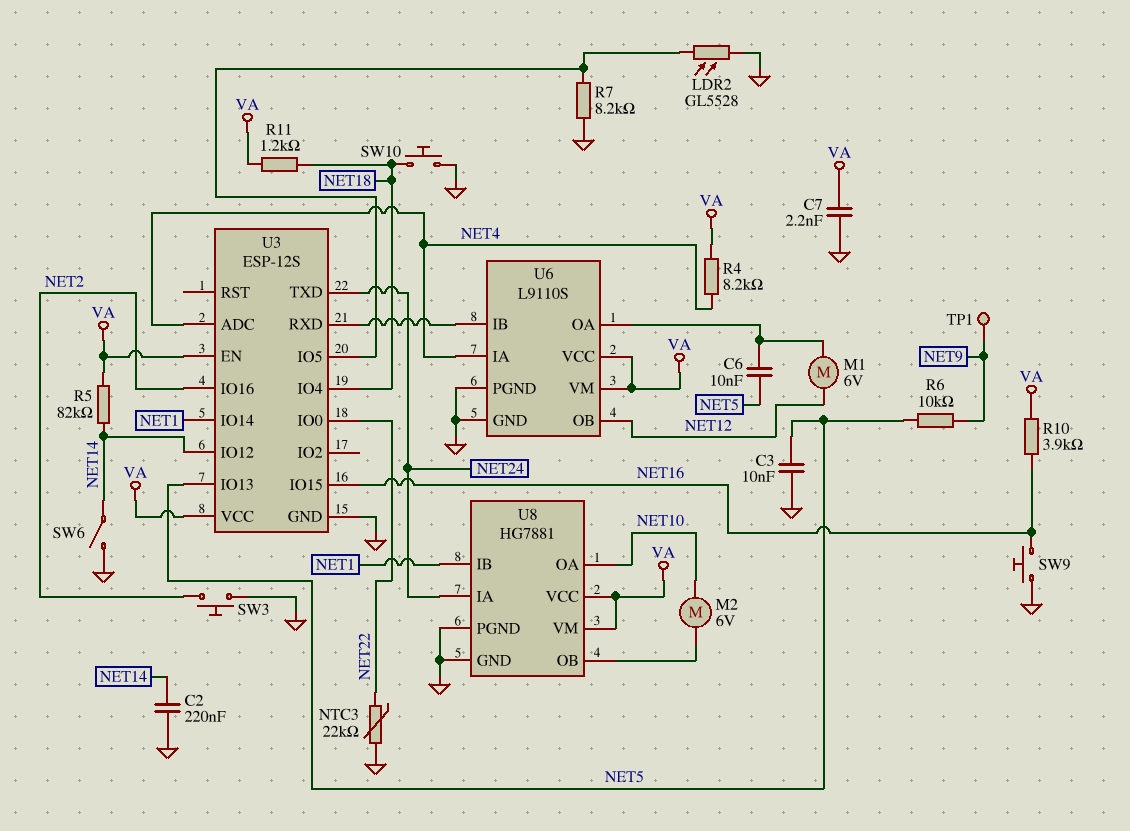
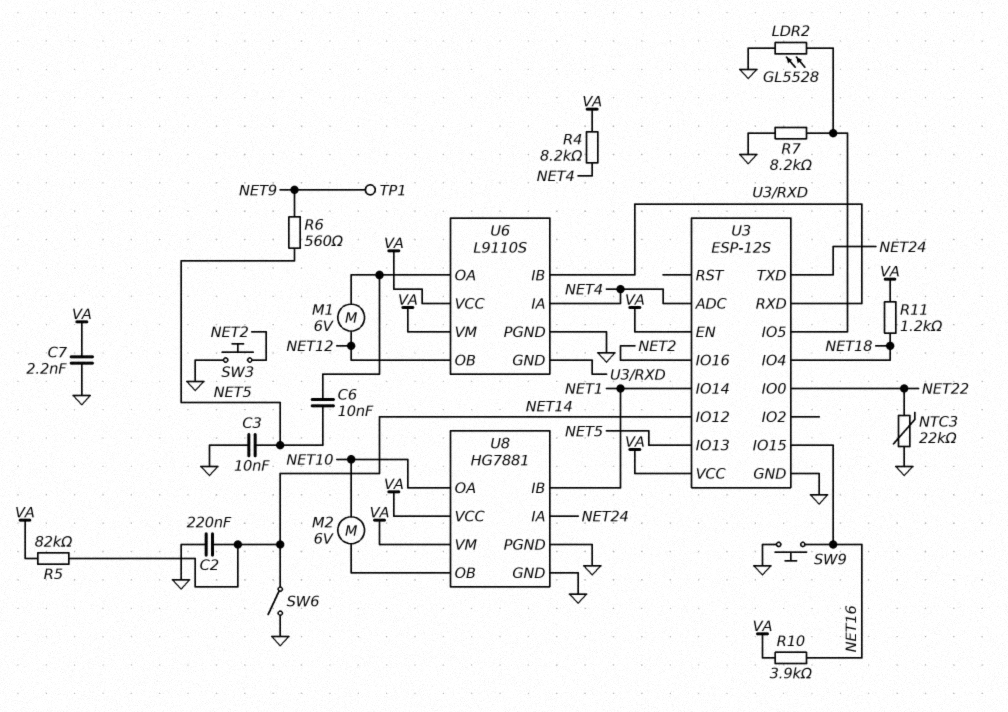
R6: 10k (NET5, NET9) -> 560 (NET5, NET9)
SW10: button (GND, NET18) -> none
U6 pin GND: GND -> U3/RXD

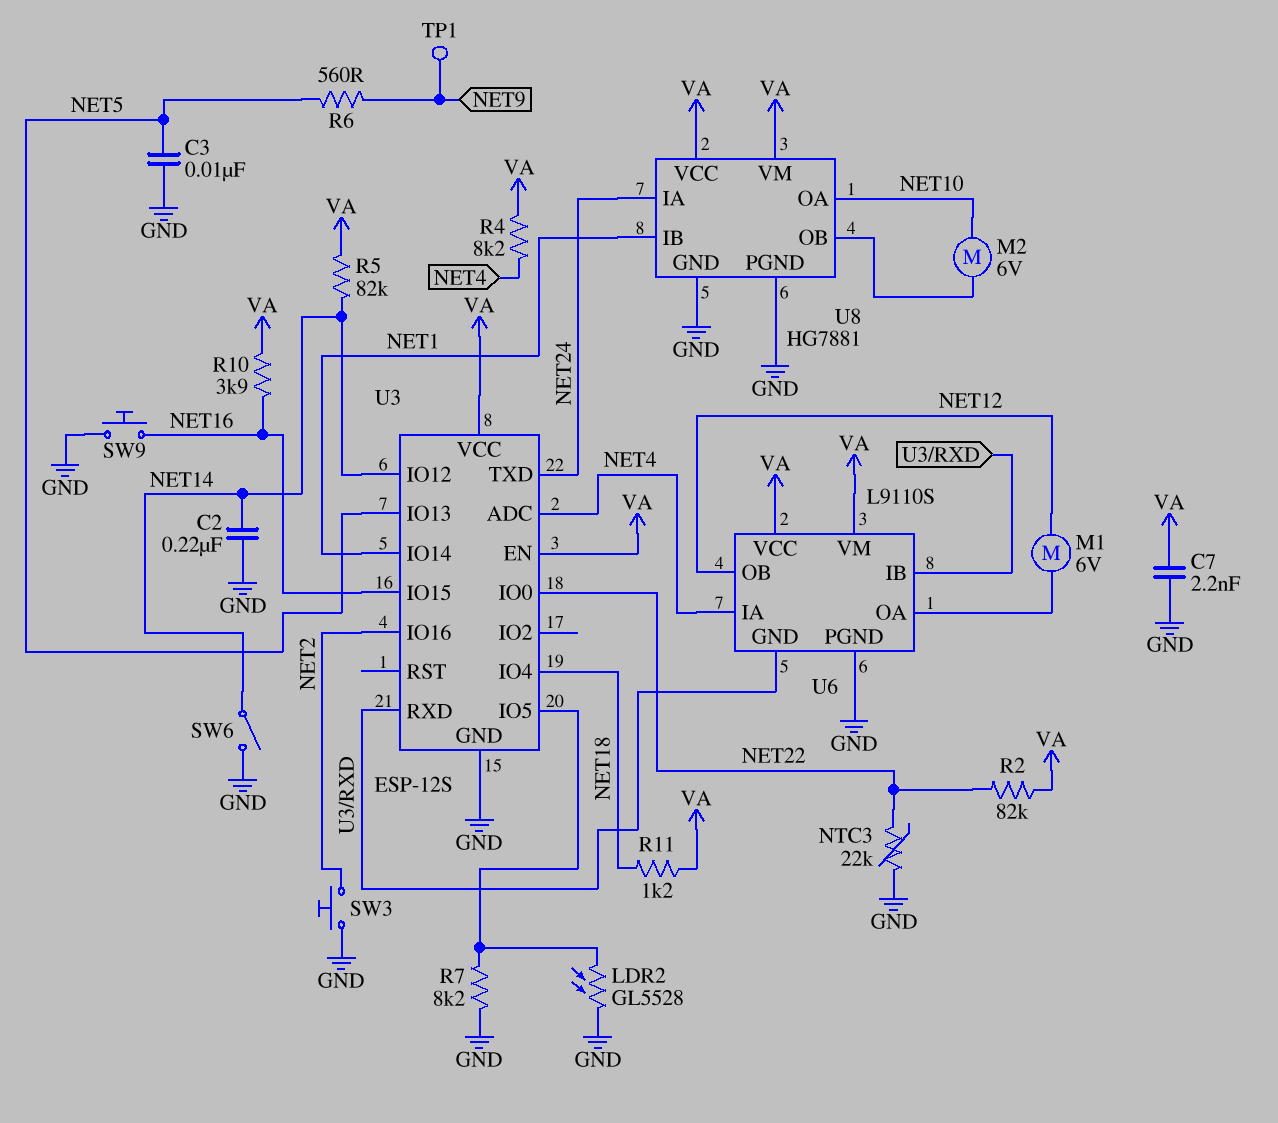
C6: 10nF (NET5, U6/OA) -> none
R2: none -> 82k (NET22, VA)

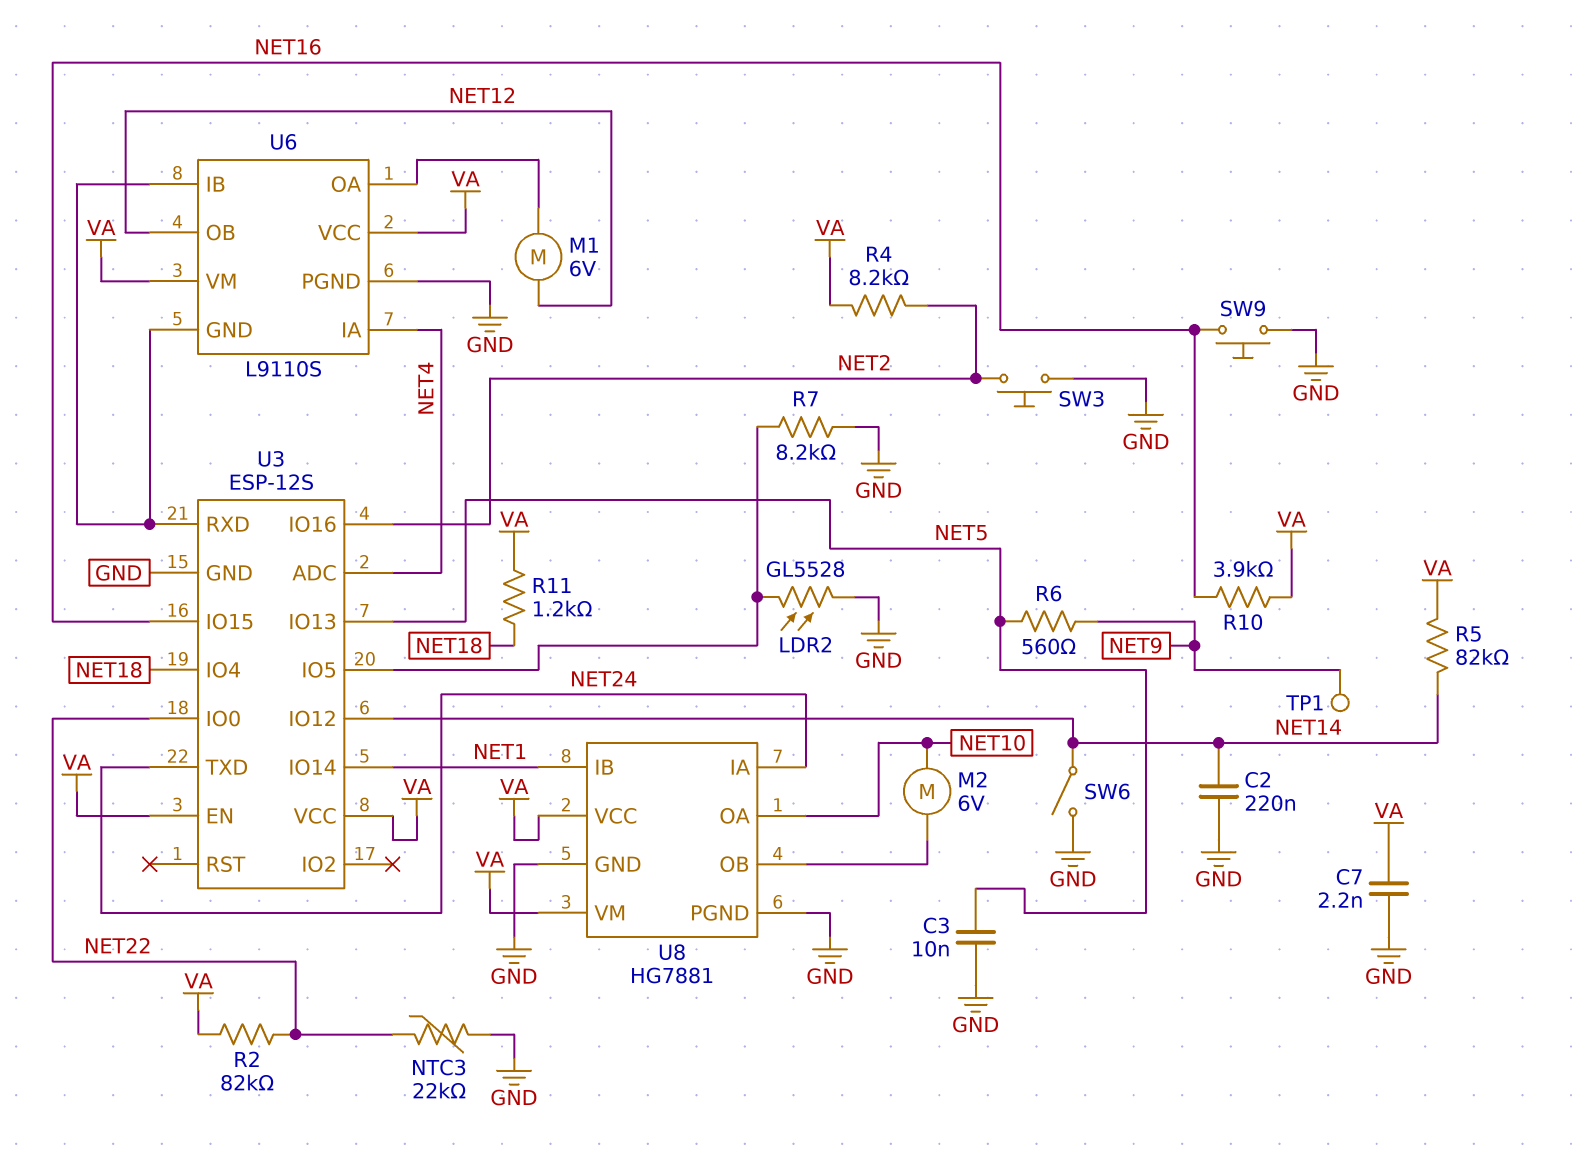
R4: 8.2k (NET4, VA) -> 8.2k (NET2, VA)

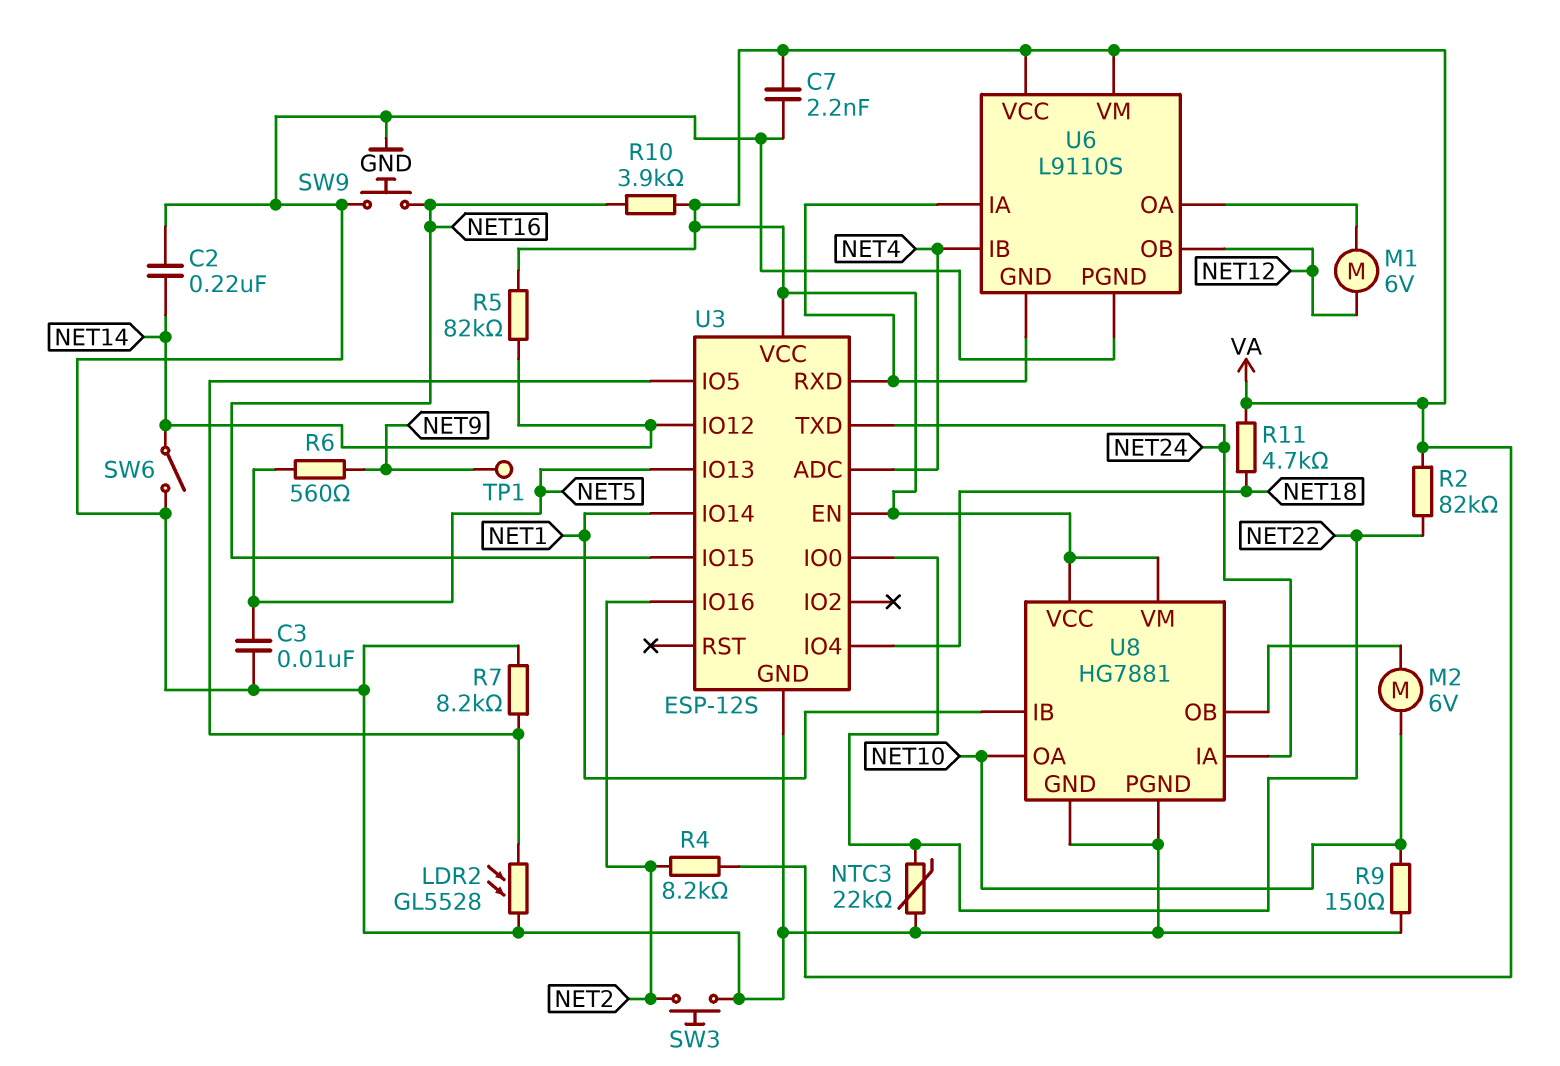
R9: none -> 150 (GND, NET10)
R11: 1.2k (NET18, VA) -> 4.7k (NET18, VA)
U6 pin IA: NET4 -> U3/RXD
U6 pin IB: U3/RXD -> NET4

